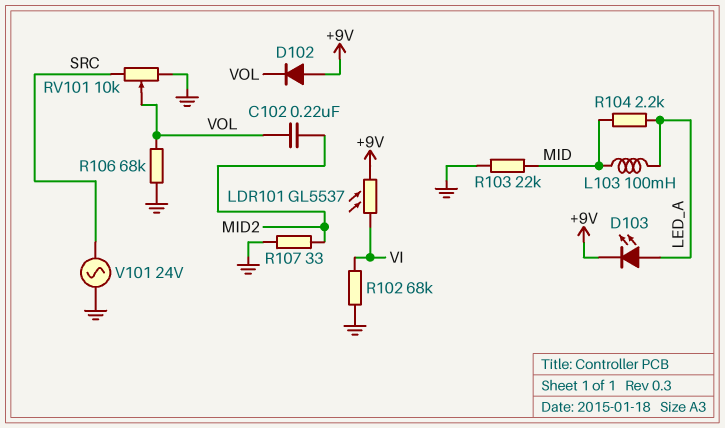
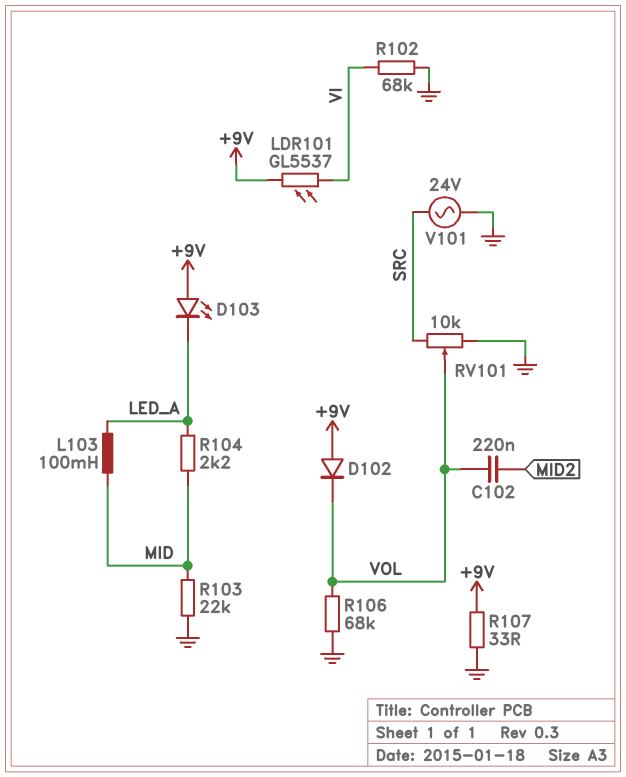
D103: LED (A LED_A, K +9V) -> LED (A +9V, K LED_A)
R107: 33 (GND, MID2) -> 33 (+9V, GND)

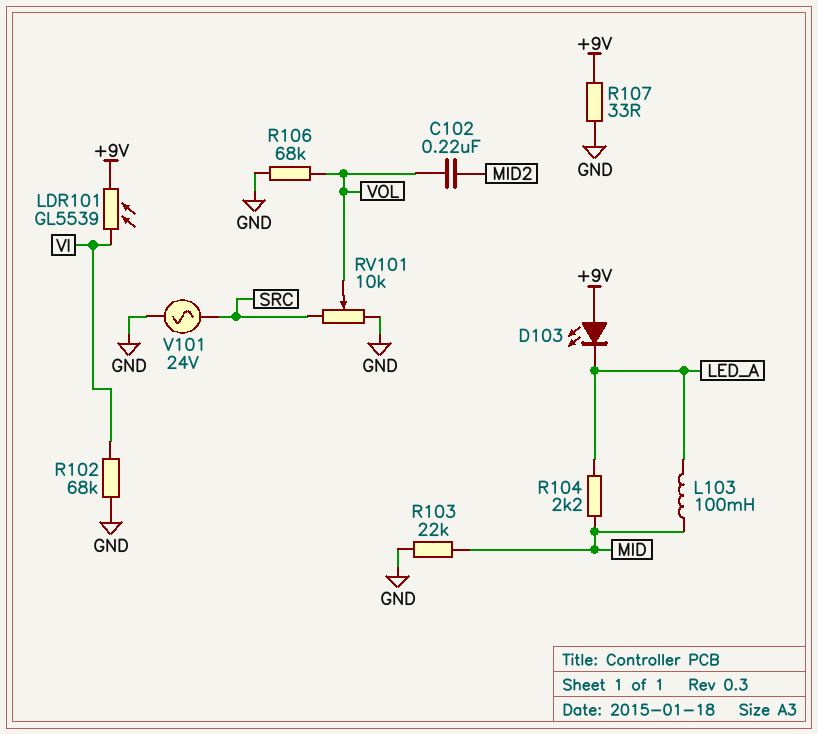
D102: diode (A +9V, K VOL) -> none
LDR101: GL5537 (+9V, VI) -> GL5539 (+9V, VI)

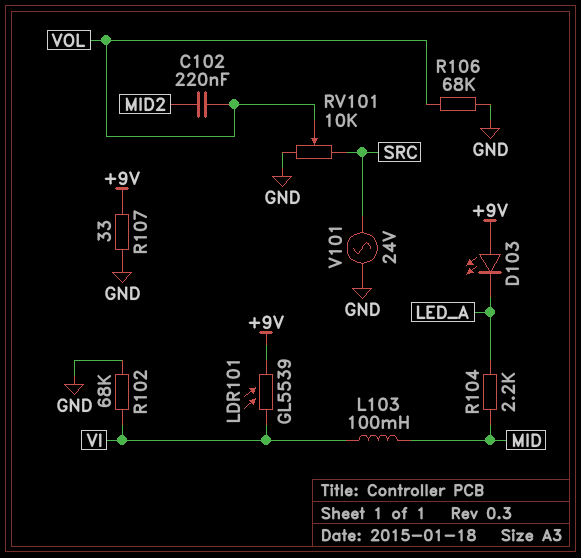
L103: 100mH (LED_A, MID) -> 100mH (MID, VI)
R103: 22k (GND, MID) -> none

